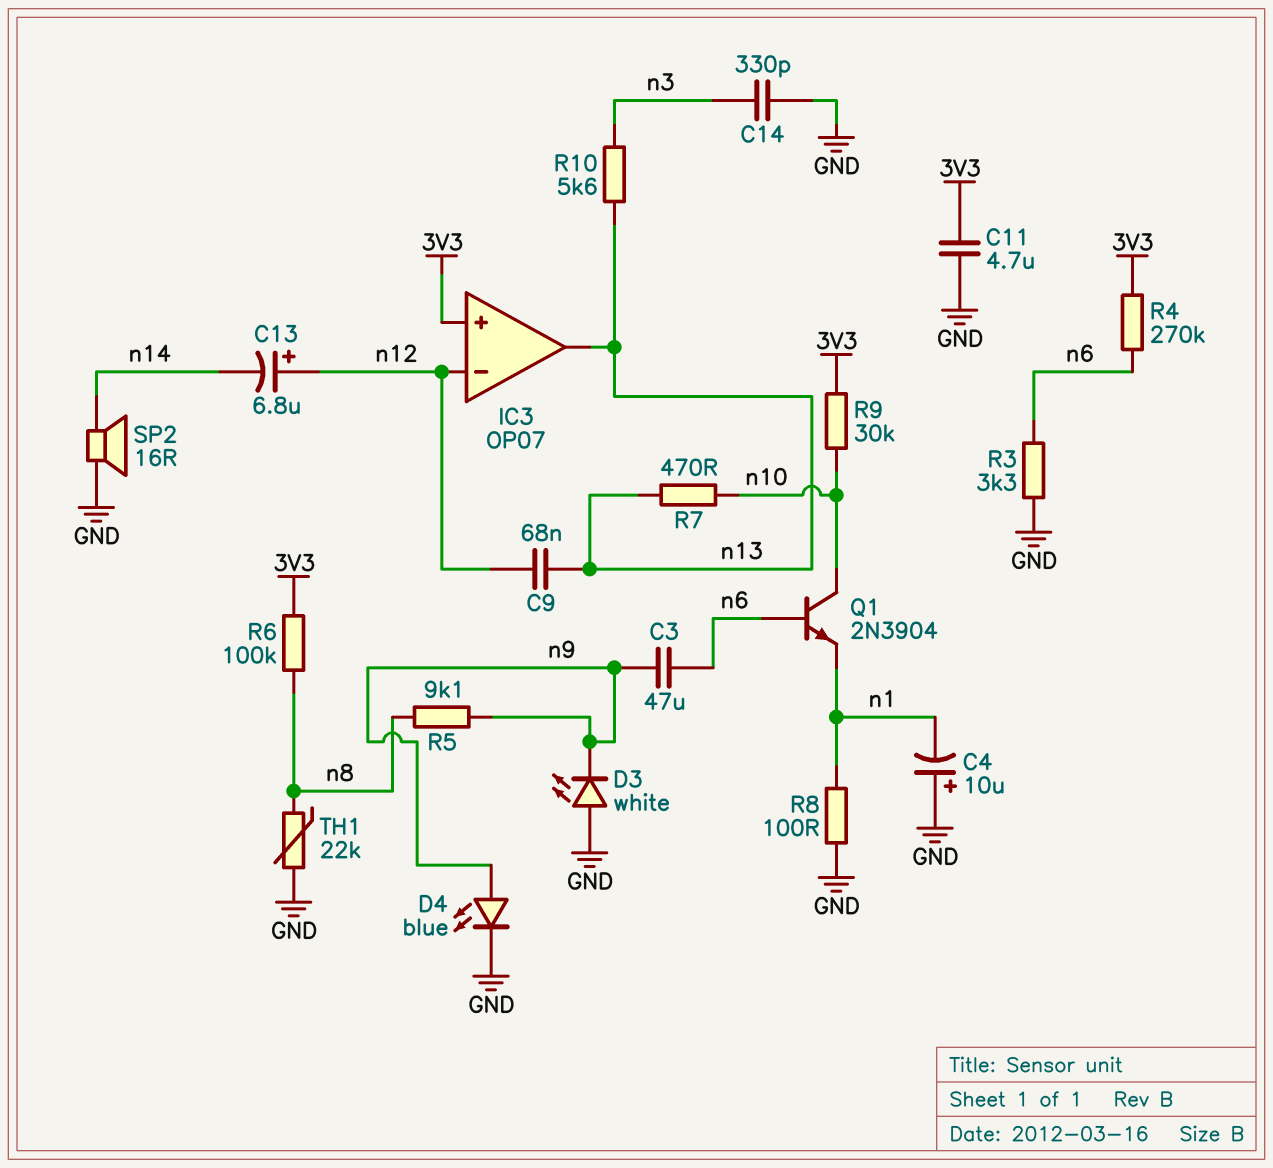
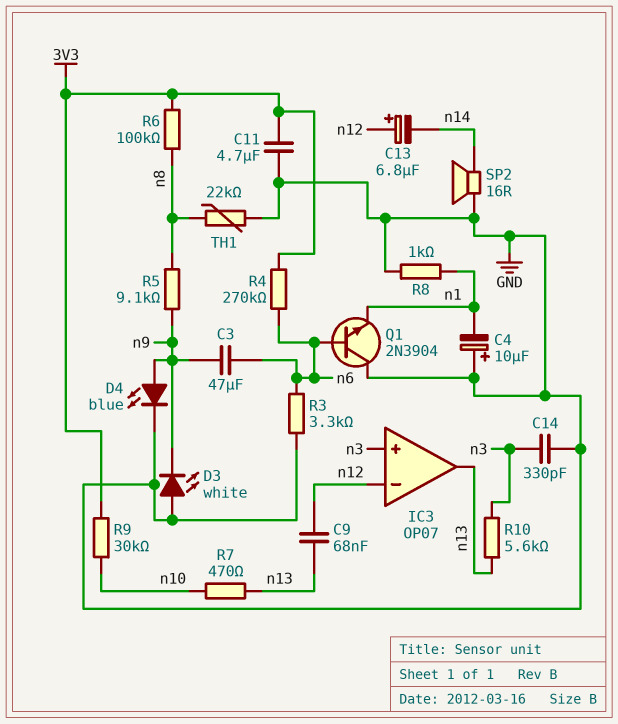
IC3 pin in+: 3V3 -> n3
Q1: NPN 2N3904 (B n6, C n10, E n1) -> NPN 2N3904 (B n6, C GND, E n1)
R8: 100 (GND, n1) -> 1k (GND, n1)

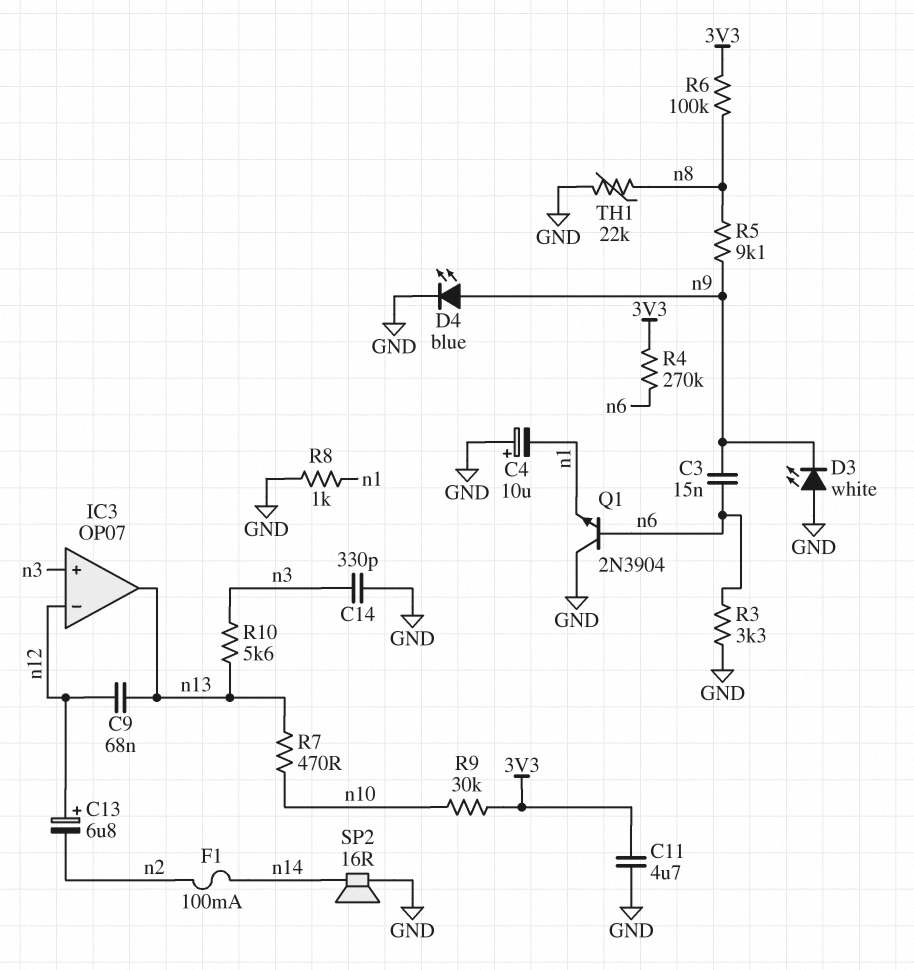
C3: 47uF (n6, n9) -> 15nF (n6, n9)
C13: 6.8uF (plus n12, minus n14) -> 6.8uF (plus n12, minus n2)
F1: none -> 100mA (n2, n14)

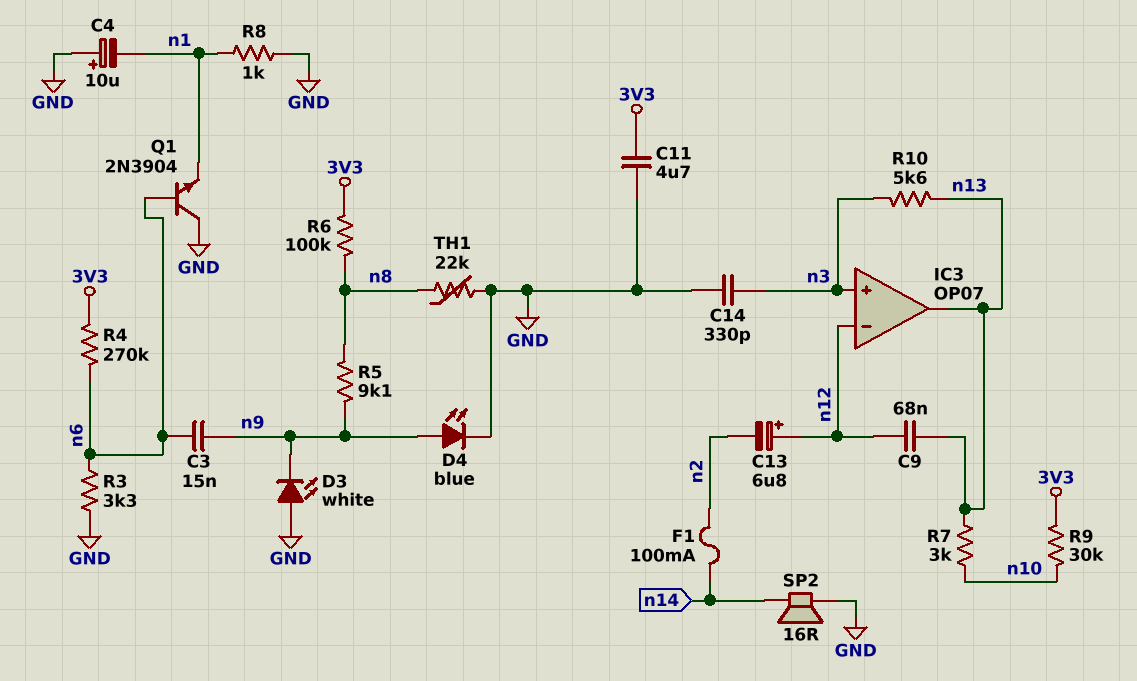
R7: 470 (n10, n13) -> 3k (n10, n13)

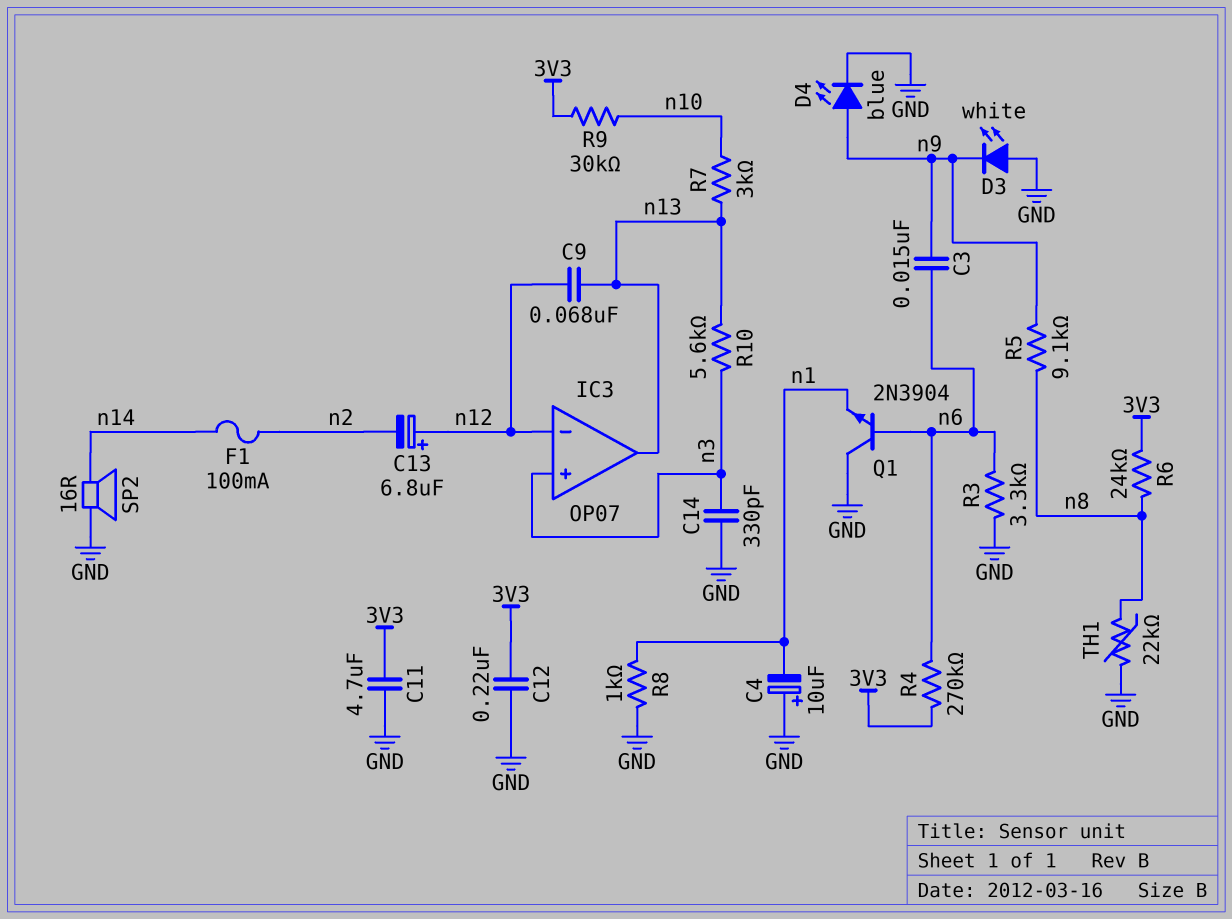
C12: none -> 220nF (3V3, GND)
R6: 100k (3V3, n8) -> 24k (3V3, n8)

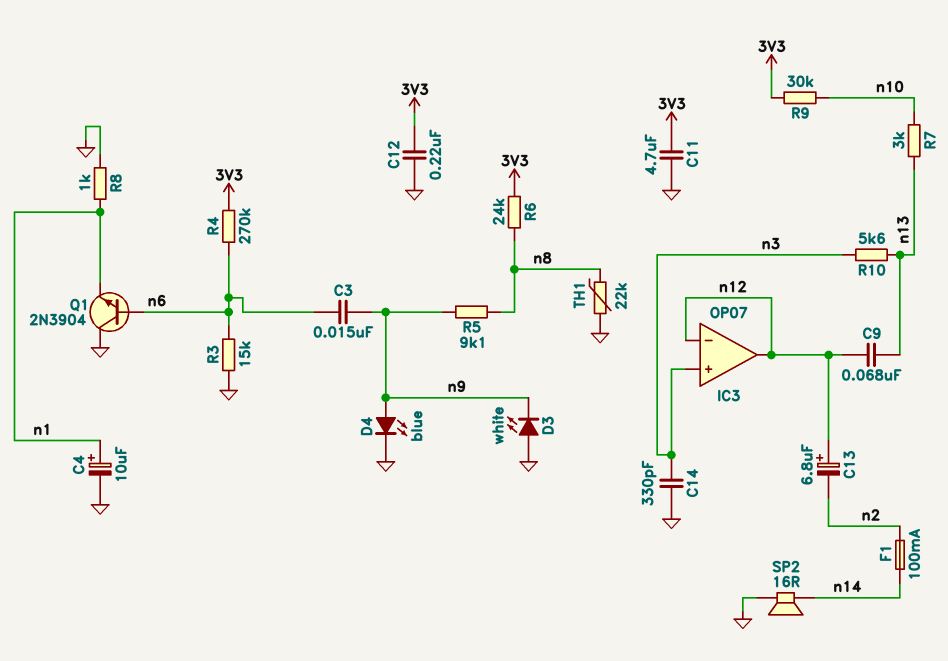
C4: 10uF (plus GND, minus n1) -> 10uF (plus n1, minus GND)
IC3 pin out: n13 -> n12
R3: 3.3k (GND, n6) -> 15k (GND, n6)

